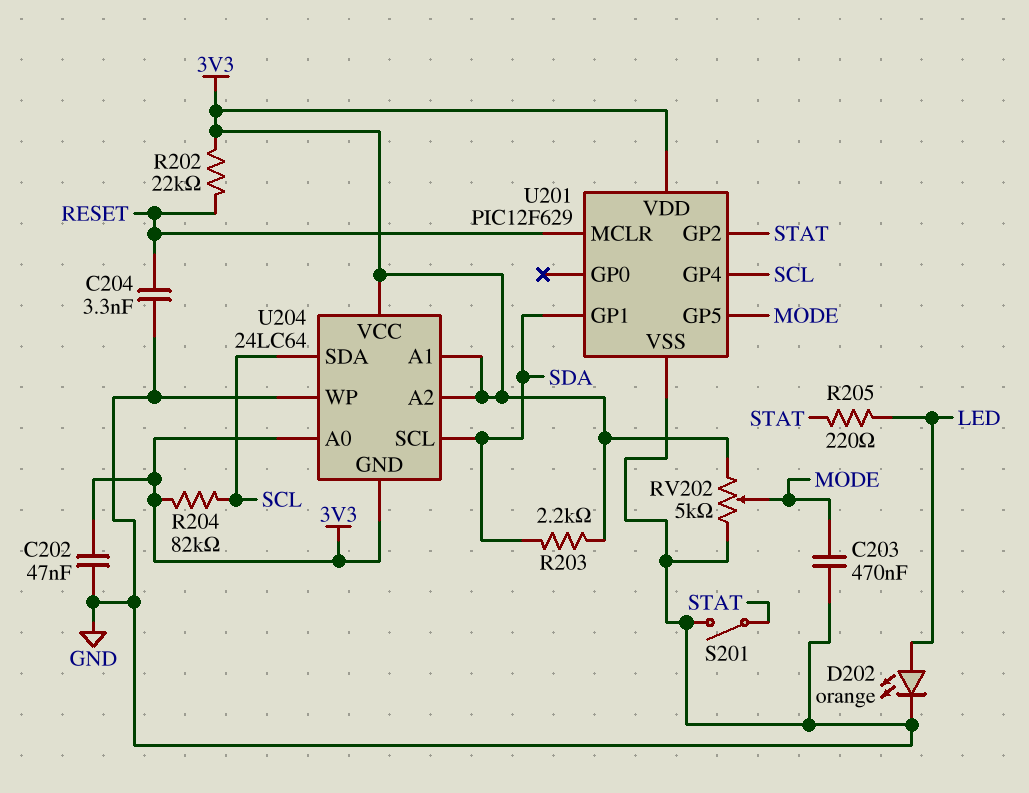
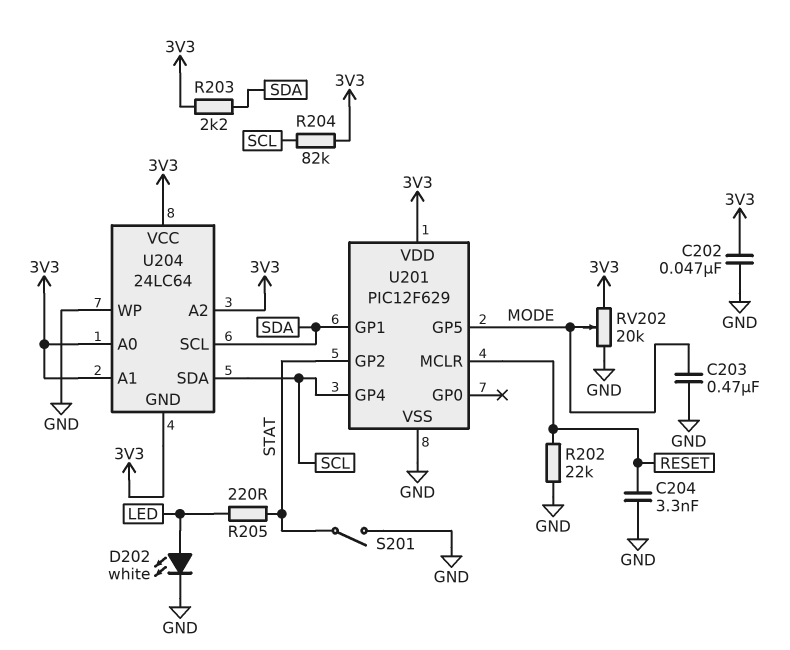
D202: LED orange (A LED, K GND) -> LED white (A LED, K GND)
R202: 22k (3V3, RESET) -> 22k (GND, RESET)
RV202: 5k (3V3, GND, wiper MODE) -> 20k (3V3, GND, wiper MODE)

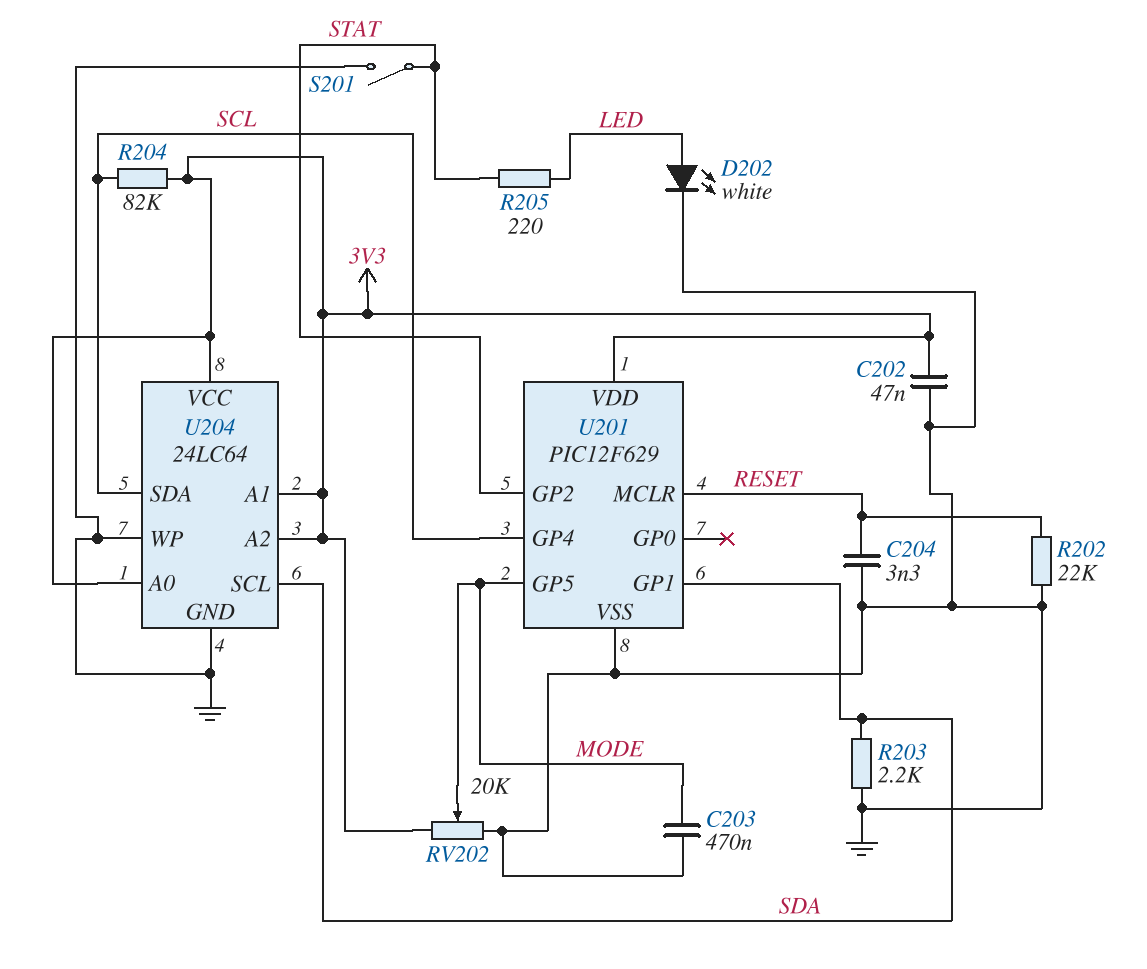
R203: 2.2k (3V3, SDA) -> 2.2k (GND, SDA)
U204 pin GND: 3V3 -> GND

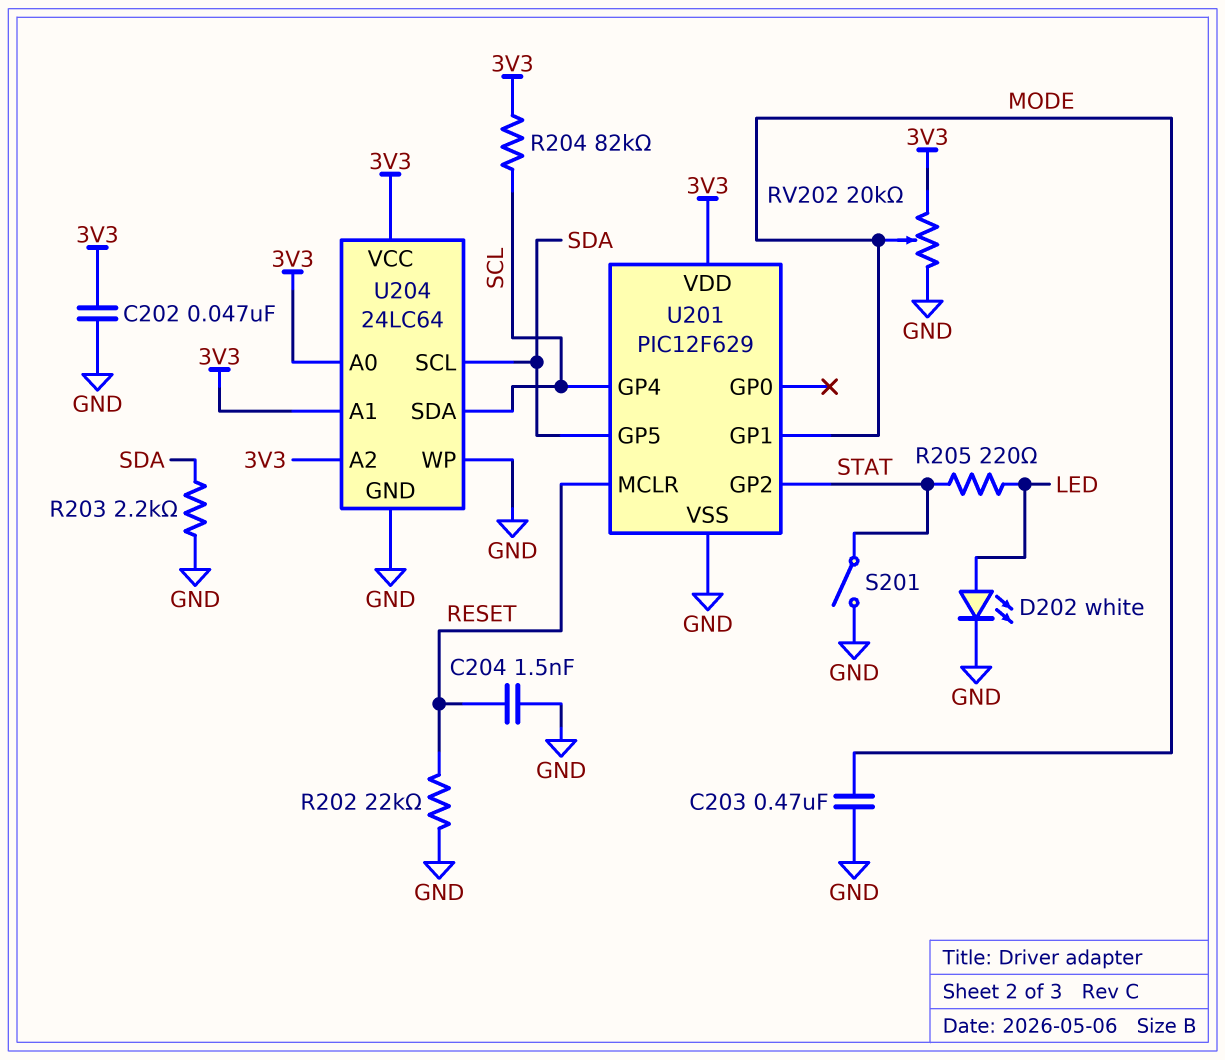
C204: 3.3nF (GND, RESET) -> 1.5nF (GND, RESET)
U201 pin GP1: SDA -> MODE
U201 pin GP5: MODE -> SDA

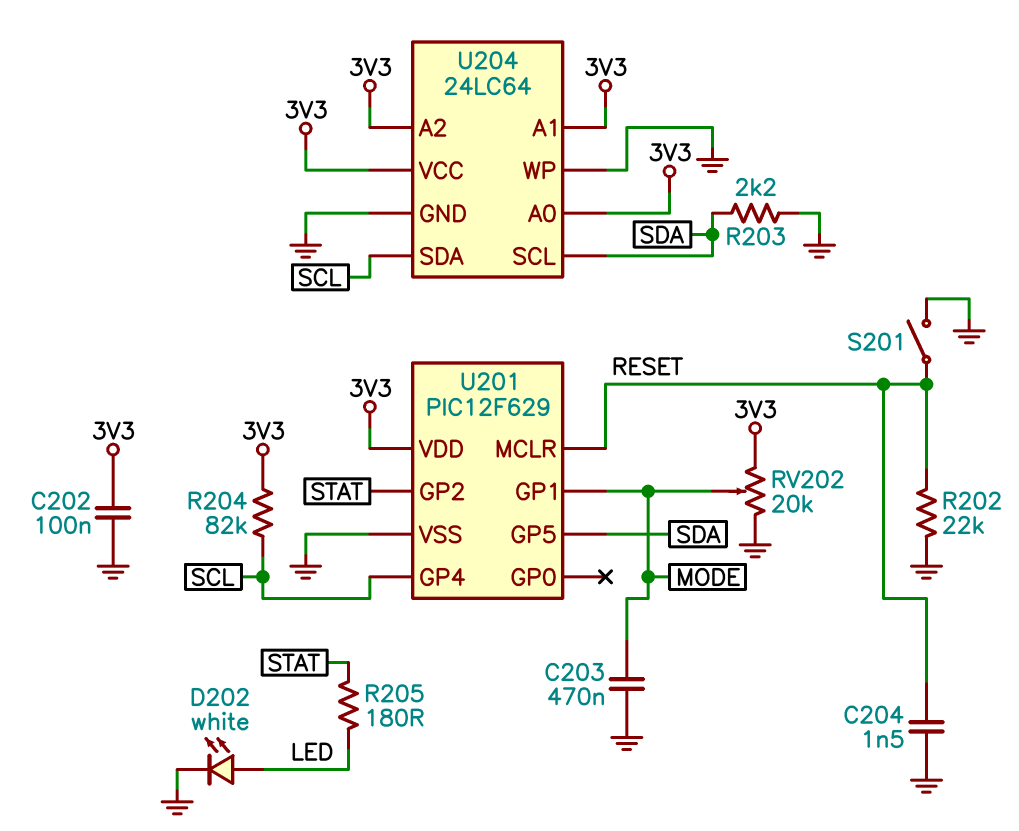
C202: 47nF (3V3, GND) -> 100nF (3V3, GND)
R205: 220 (LED, STAT) -> 180 (LED, STAT)
S201: switch (GND, STAT) -> switch (GND, RESET)

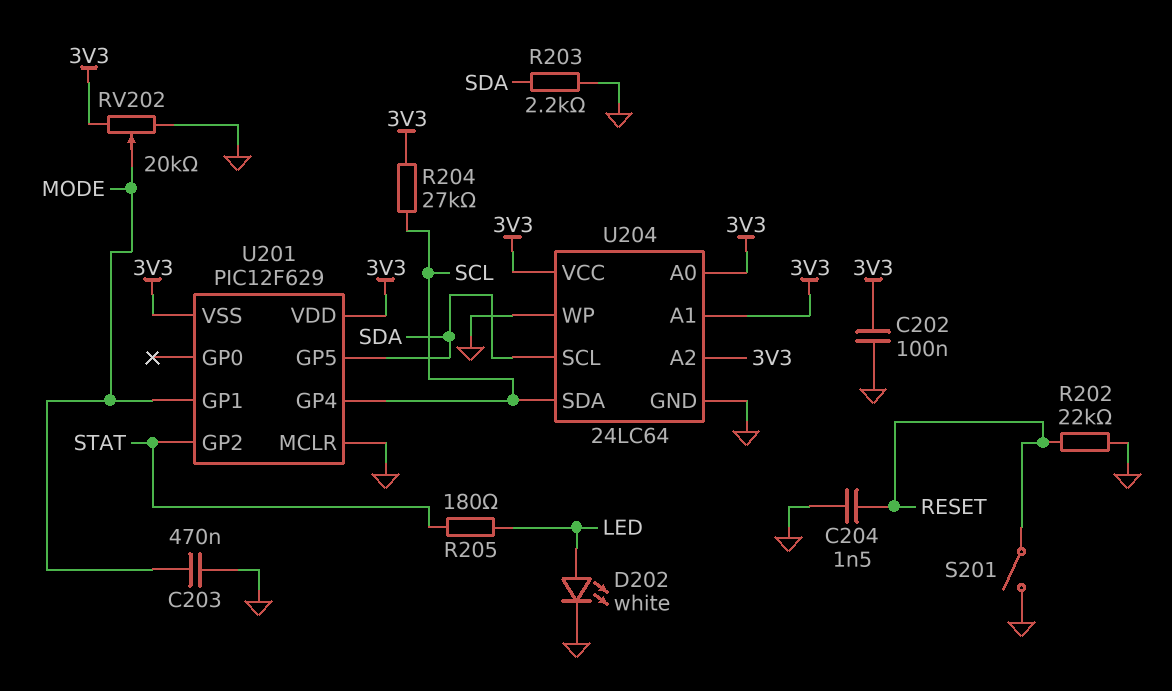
R204: 82k (3V3, SCL) -> 27k (3V3, SCL)
U201 pin MCLR: RESET -> GND
U201 pin VSS: GND -> 3V3

